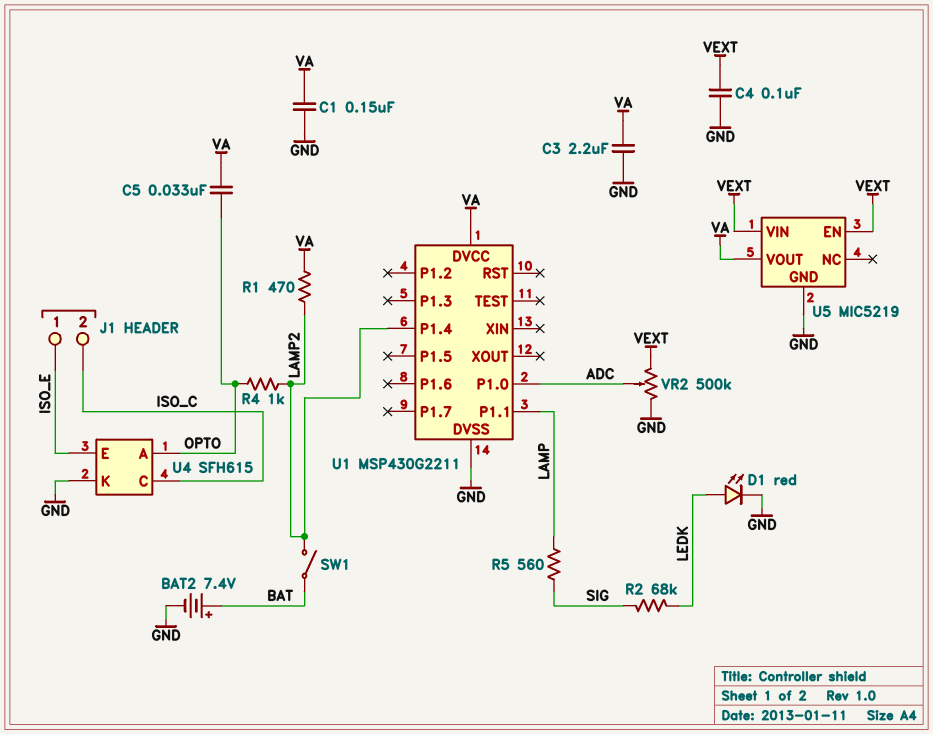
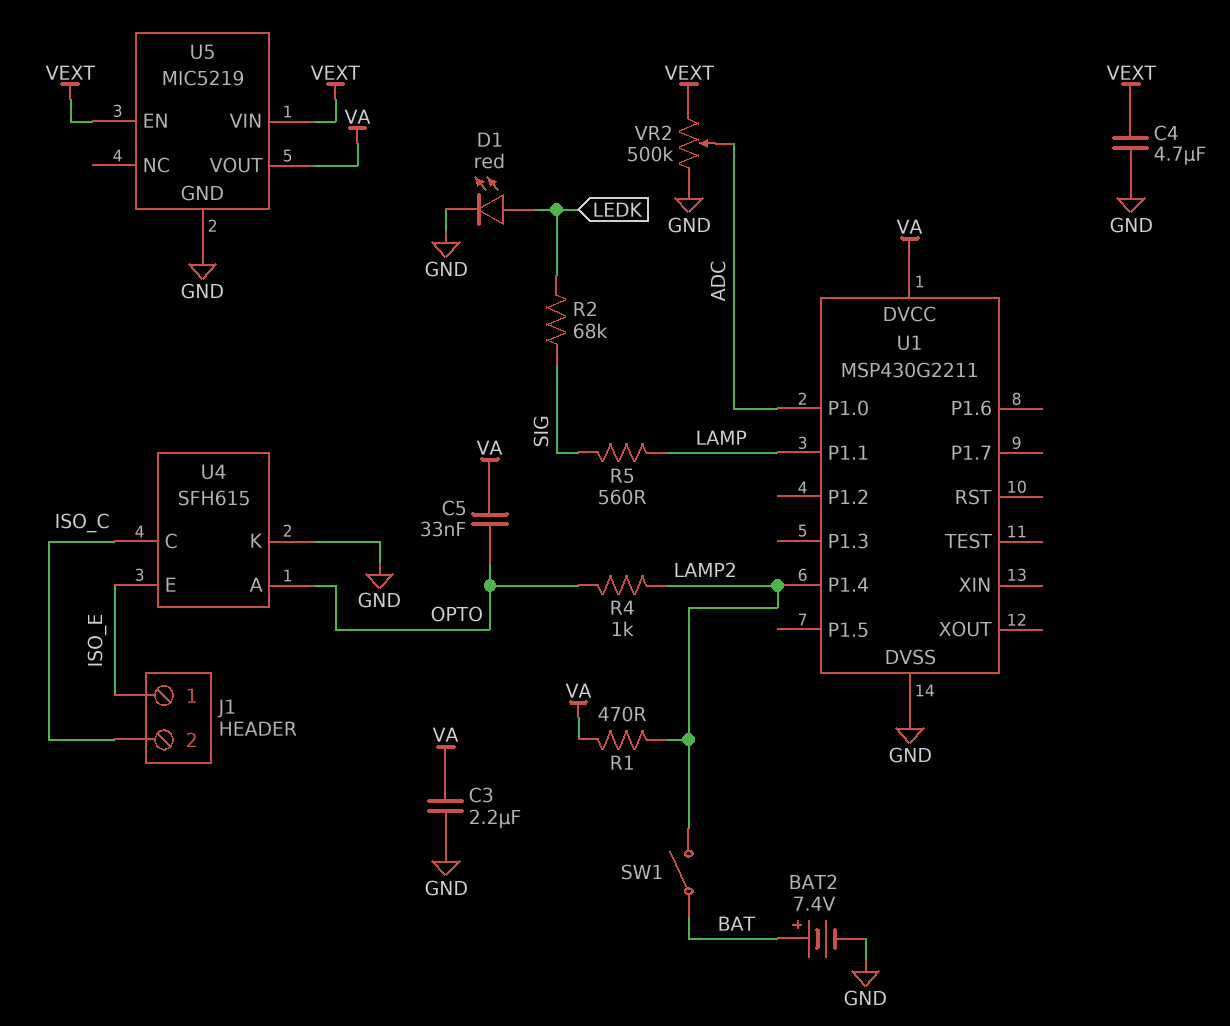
C1: 150nF (GND, VA) -> none
C4: 100nF (GND, VEXT) -> 4.7uF (GND, VEXT)

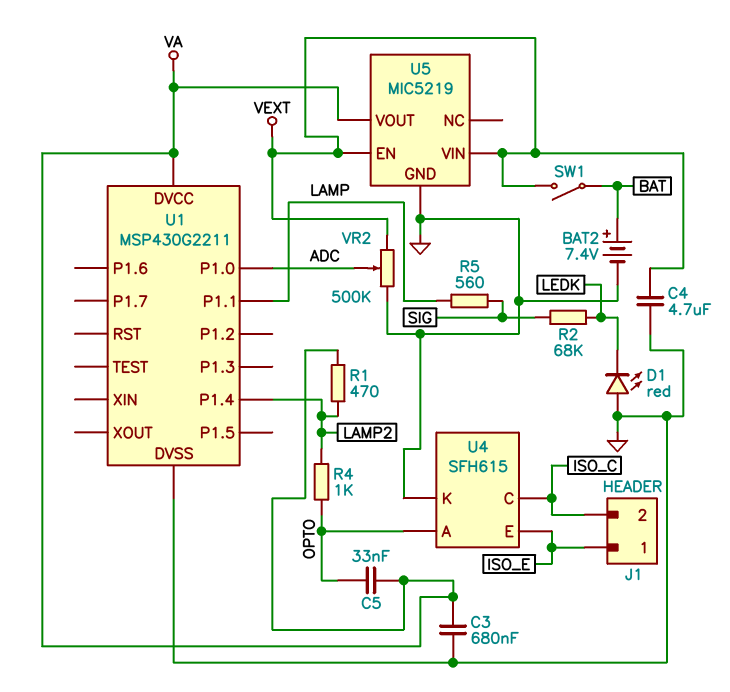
C3: 2.2uF (GND, VA) -> 680nF (GND, VA)
D1: LED red (A LEDK, K GND) -> LED red (A GND, K LEDK)
SW1: switch (BAT, LAMP2) -> switch (BAT, VEXT)

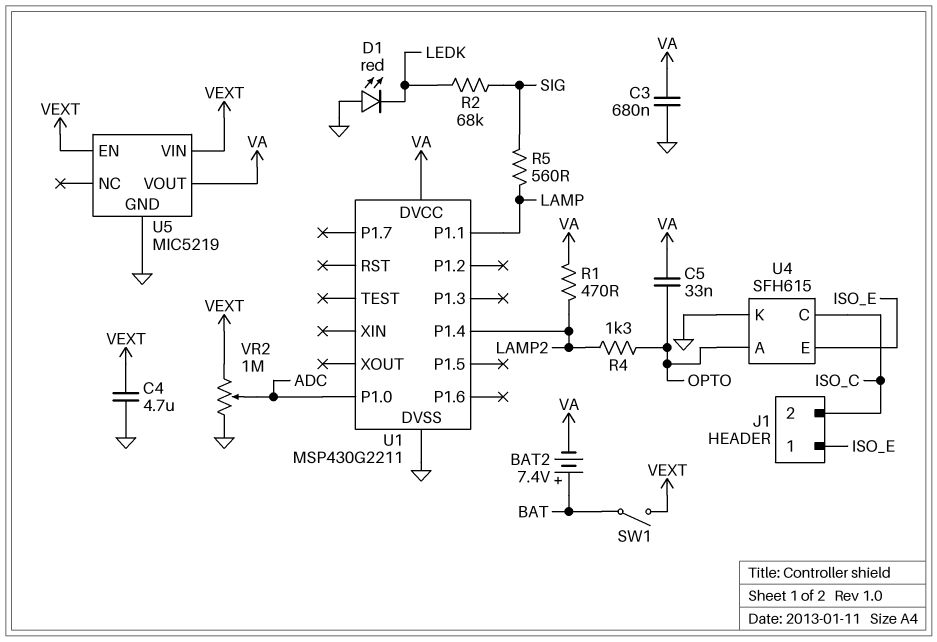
BAT2: 7.4V (plus BAT, minus GND) -> 7.4V (plus BAT, minus VA)
R4: 1k (LAMP2, OPTO) -> 1.3k (LAMP2, OPTO)
VR2: 500k (GND, VEXT, wiper ADC) -> 1M (GND, VEXT, wiper ADC)

